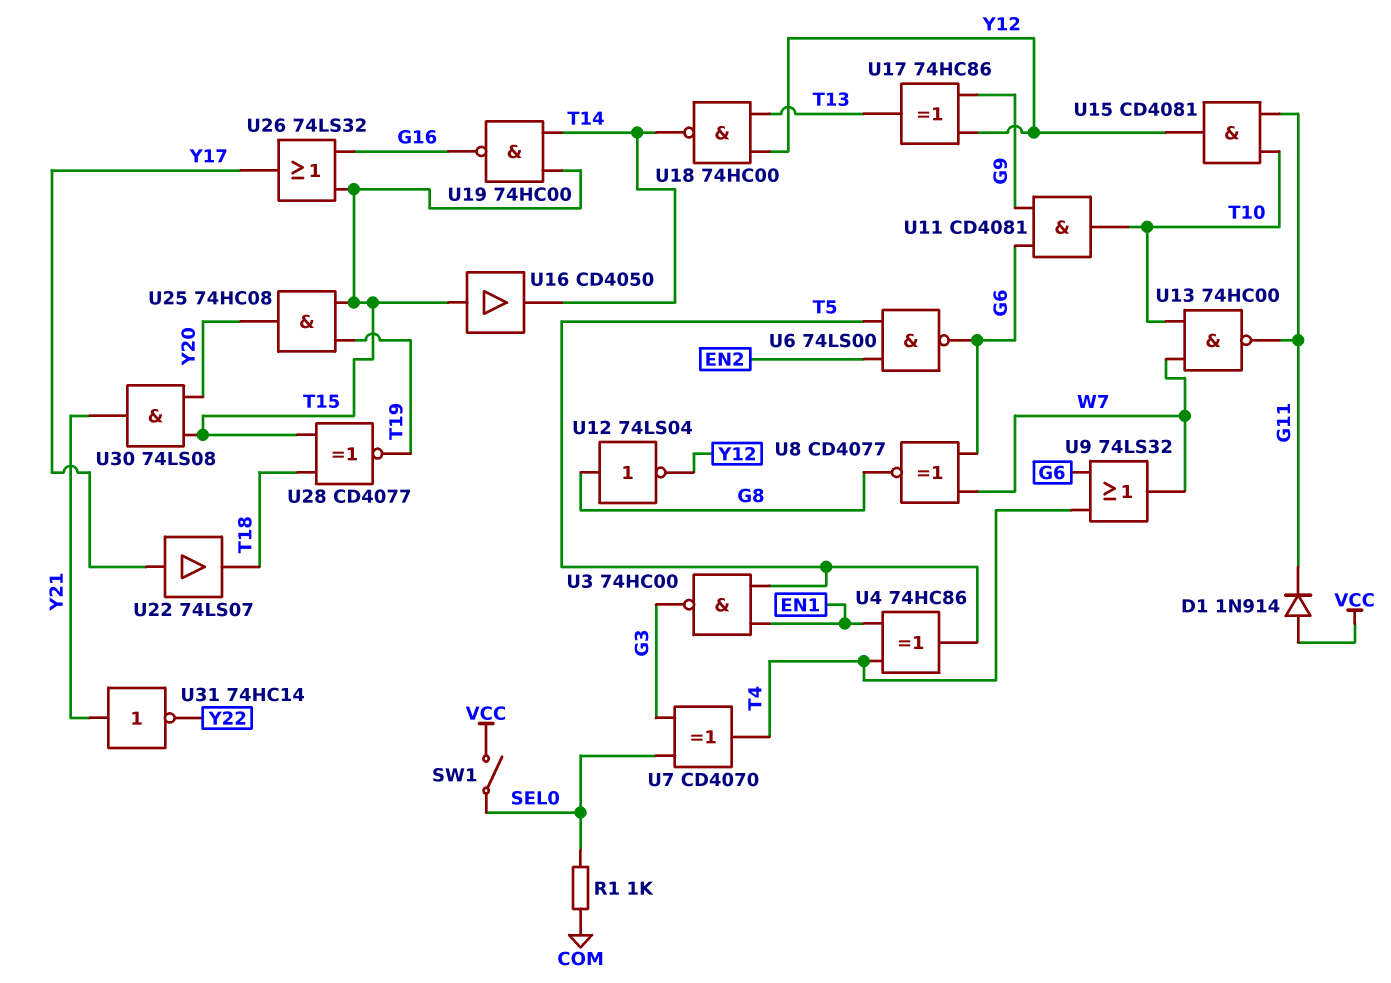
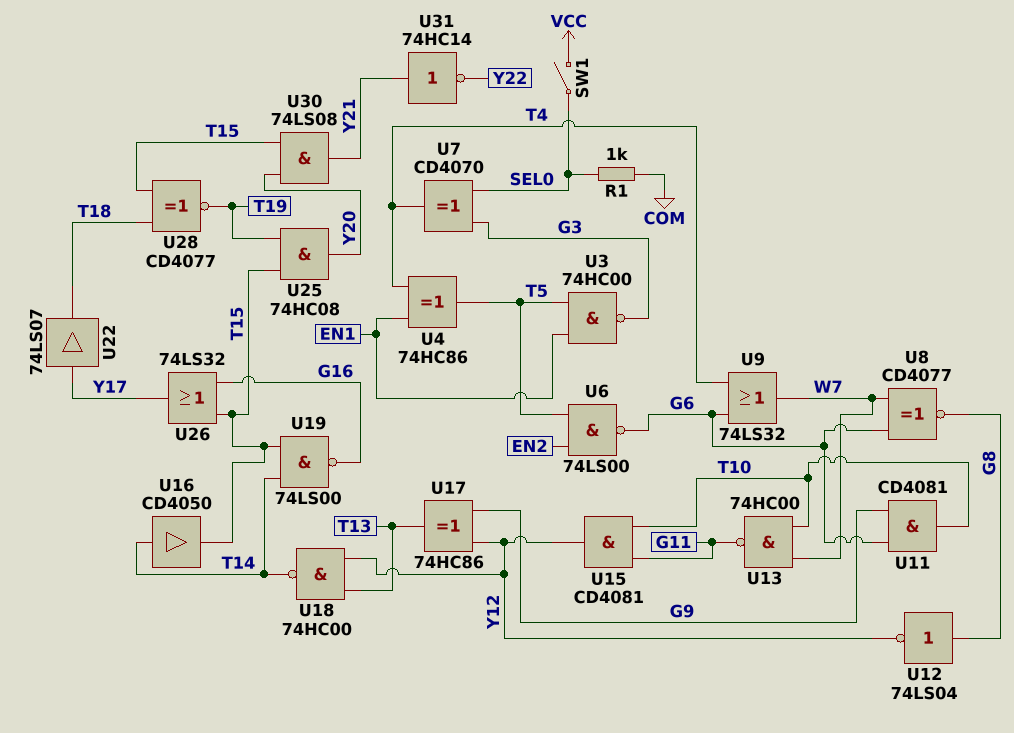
D1: diode 1N914 (A VCC, K G11) -> none
U16: buffer CD4050 (in T15, out T14) -> buffer CD4050 (in T14, out T15)
U19: NAND 74HC00 (in T14, in T15, out G16) -> NAND 74LS00 (in T14, in T15, out G16)

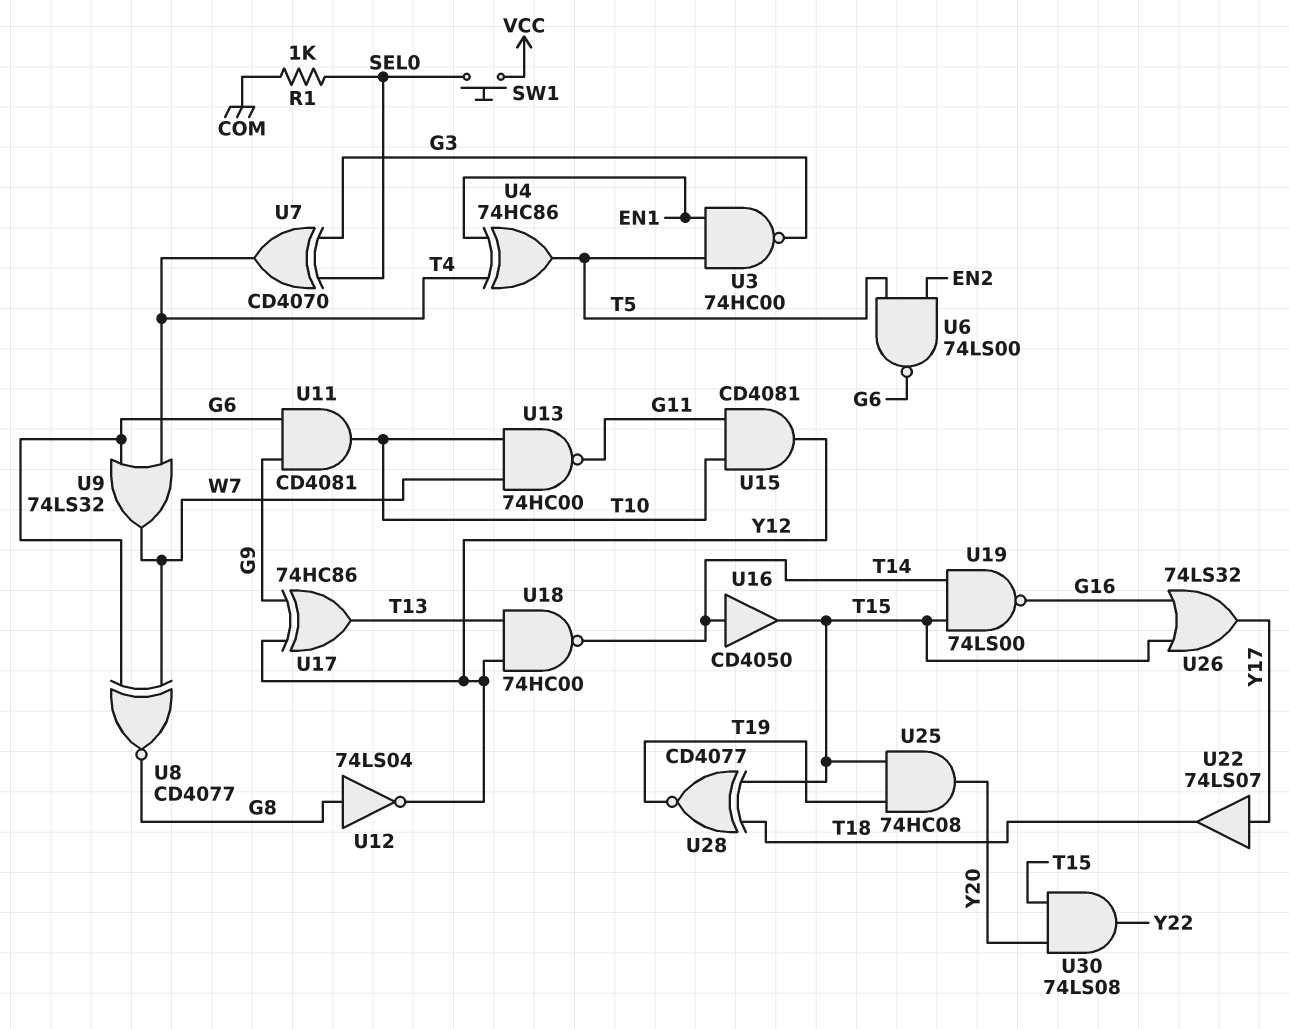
SW1: switch (SEL0, VCC) -> button (SEL0, VCC)
U30: AND 74LS08 (in T15, in Y20, out Y21) -> AND 74LS08 (in T15, in Y20, out Y22)
U31: NOT 74HC14 (in Y21, out Y22) -> none

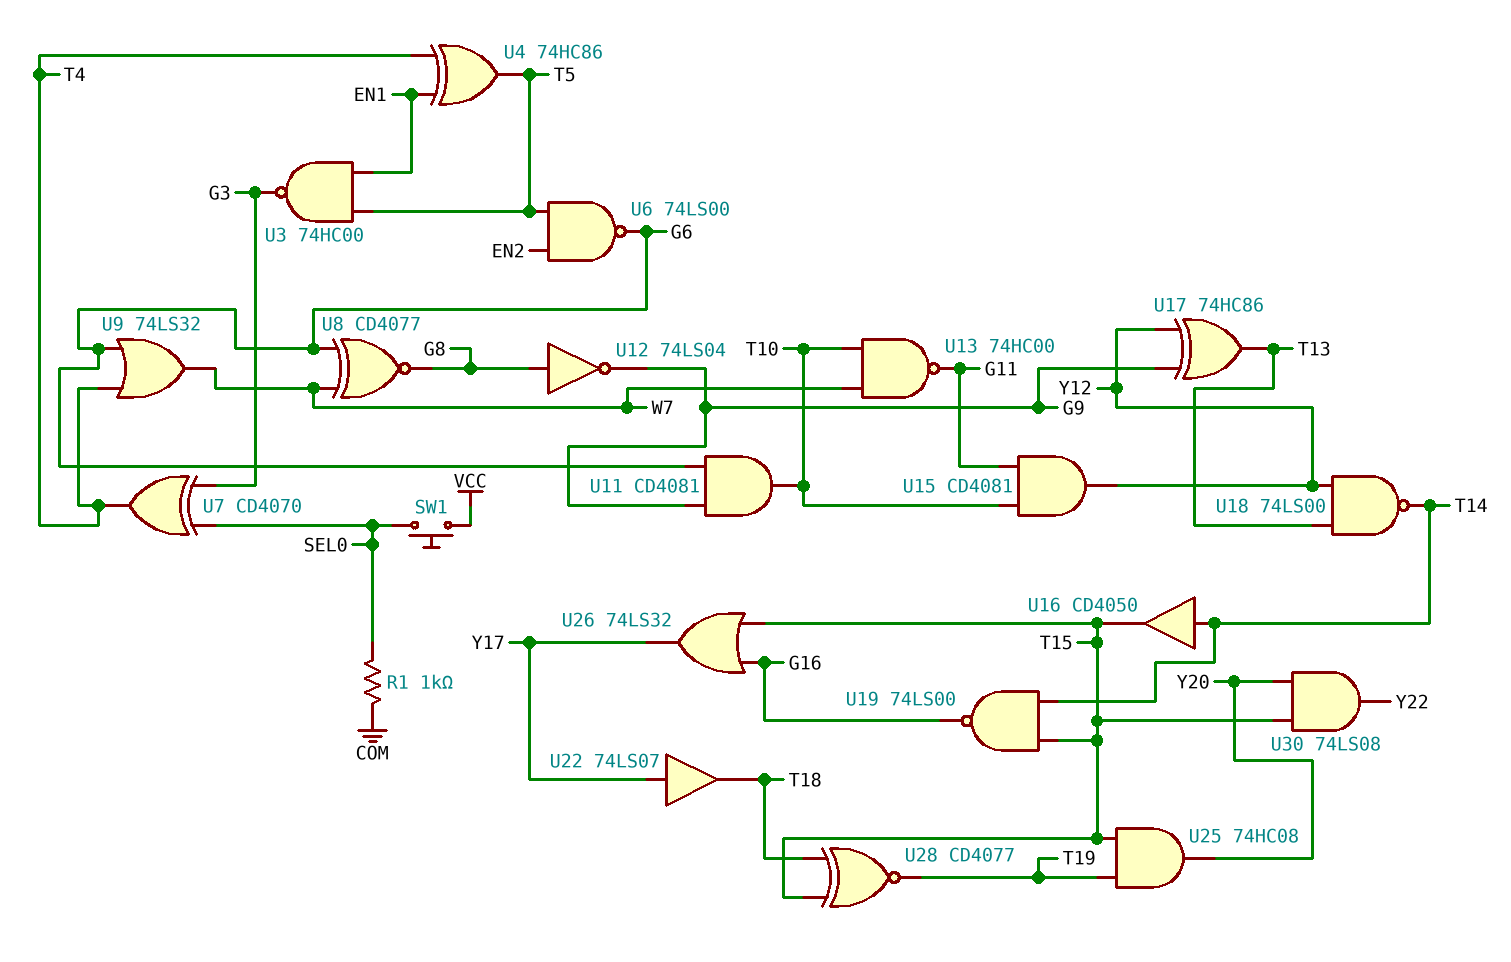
U12: NOT 74LS04 (in G8, out Y12) -> NOT 74LS04 (in G8, out G9)
U18: NAND 74HC00 (in T13, in Y12, out T14) -> NAND 74LS00 (in T13, in Y12, out T14)

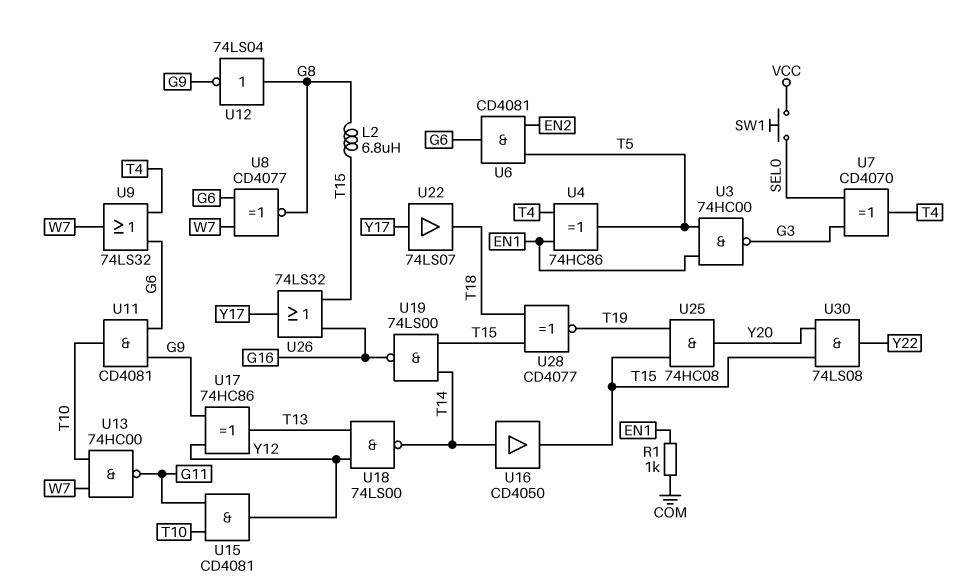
L2: none -> 6.8uH (G8, T15)
R1: 1k (COM, SEL0) -> 1k (COM, EN1)
U6: NAND 74LS00 (in EN2, in T5, out G6) -> AND CD4081 (in EN2, in T5, out G6)

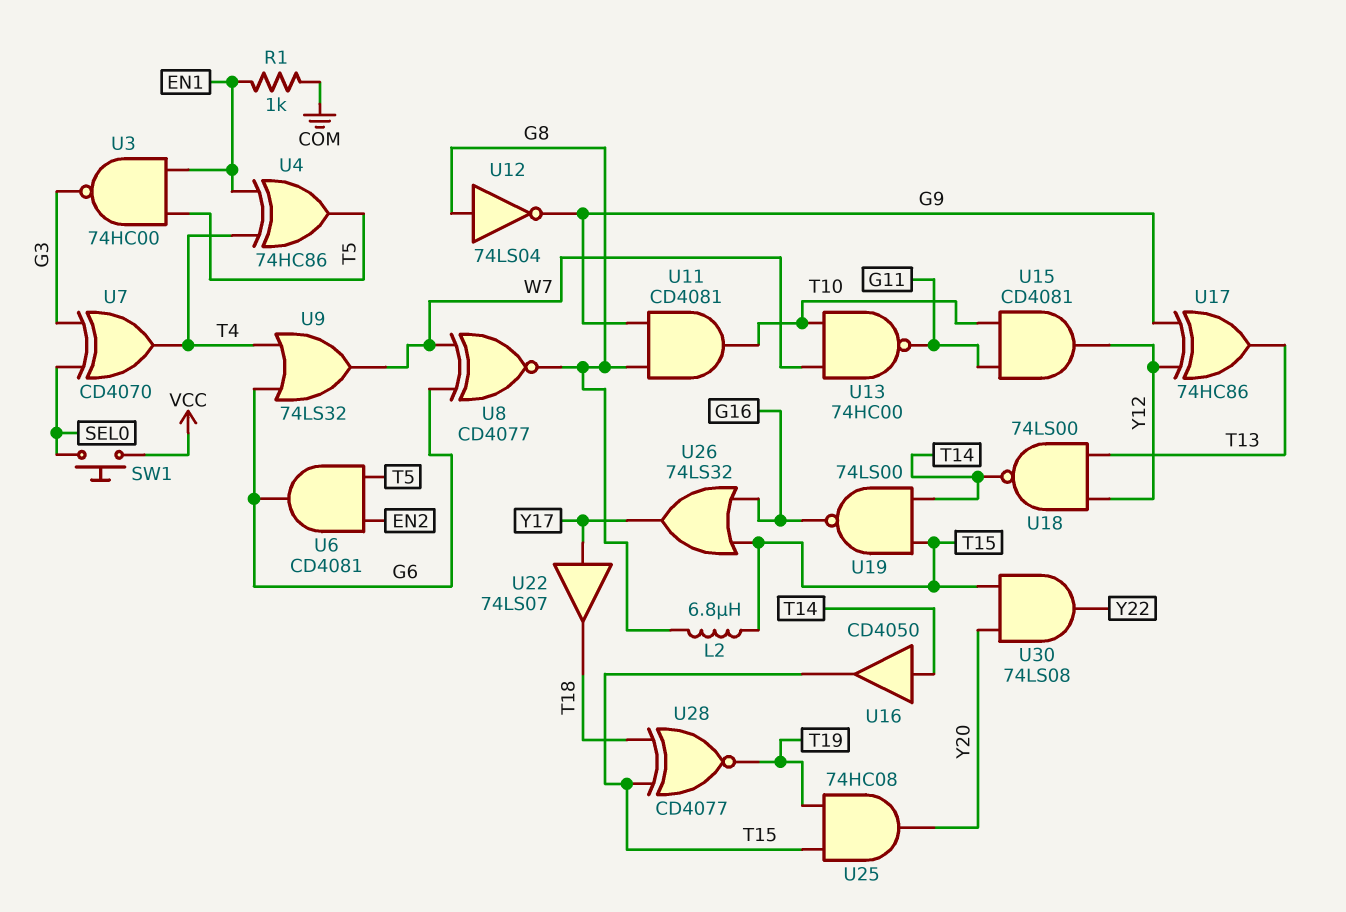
U11: AND CD4081 (in G6, in G9, out T10) -> AND CD4081 (in G8, in G9, out T10)

